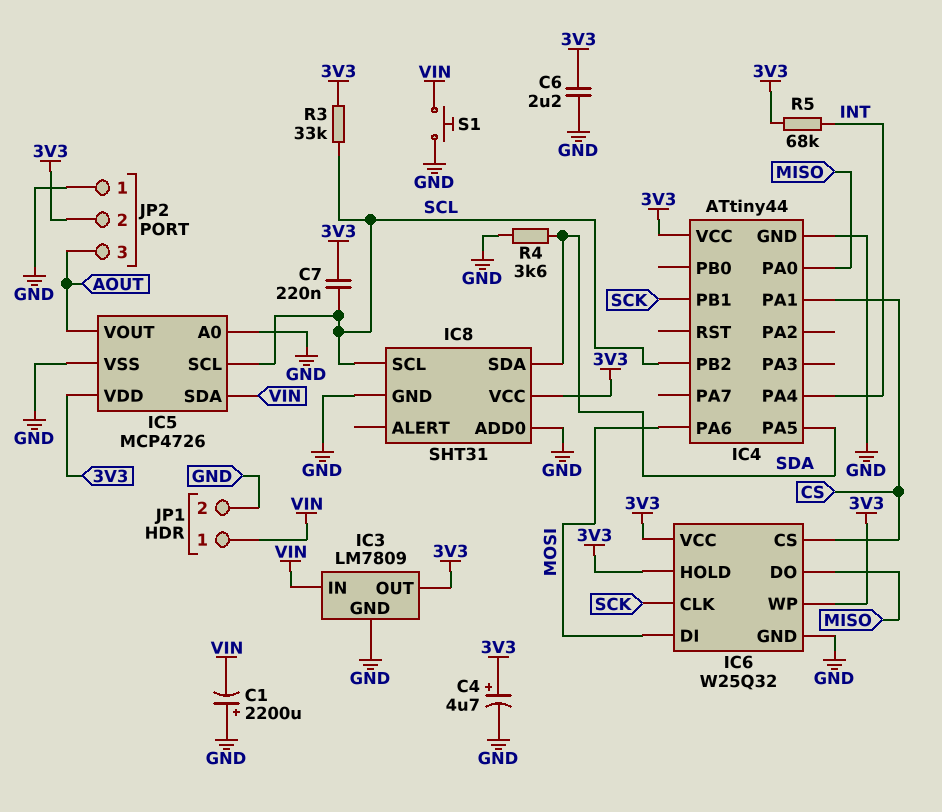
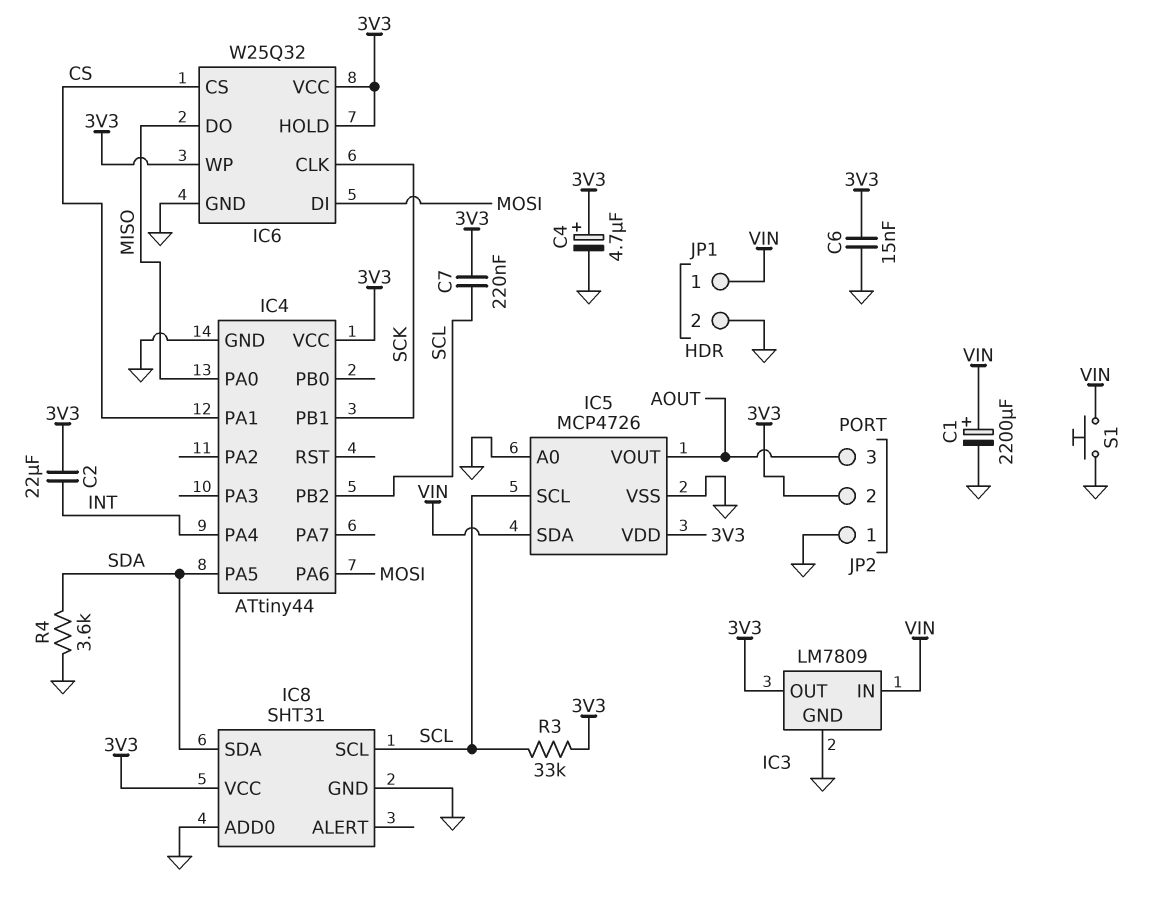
C1: 2200uF (plus GND, minus VIN) -> 2200uF (plus VIN, minus GND)
C2: none -> 22uF (3V3, INT)
C6: 2.2uF (3V3, GND) -> 15nF (3V3, GND)
R5: 68k (3V3, INT) -> none

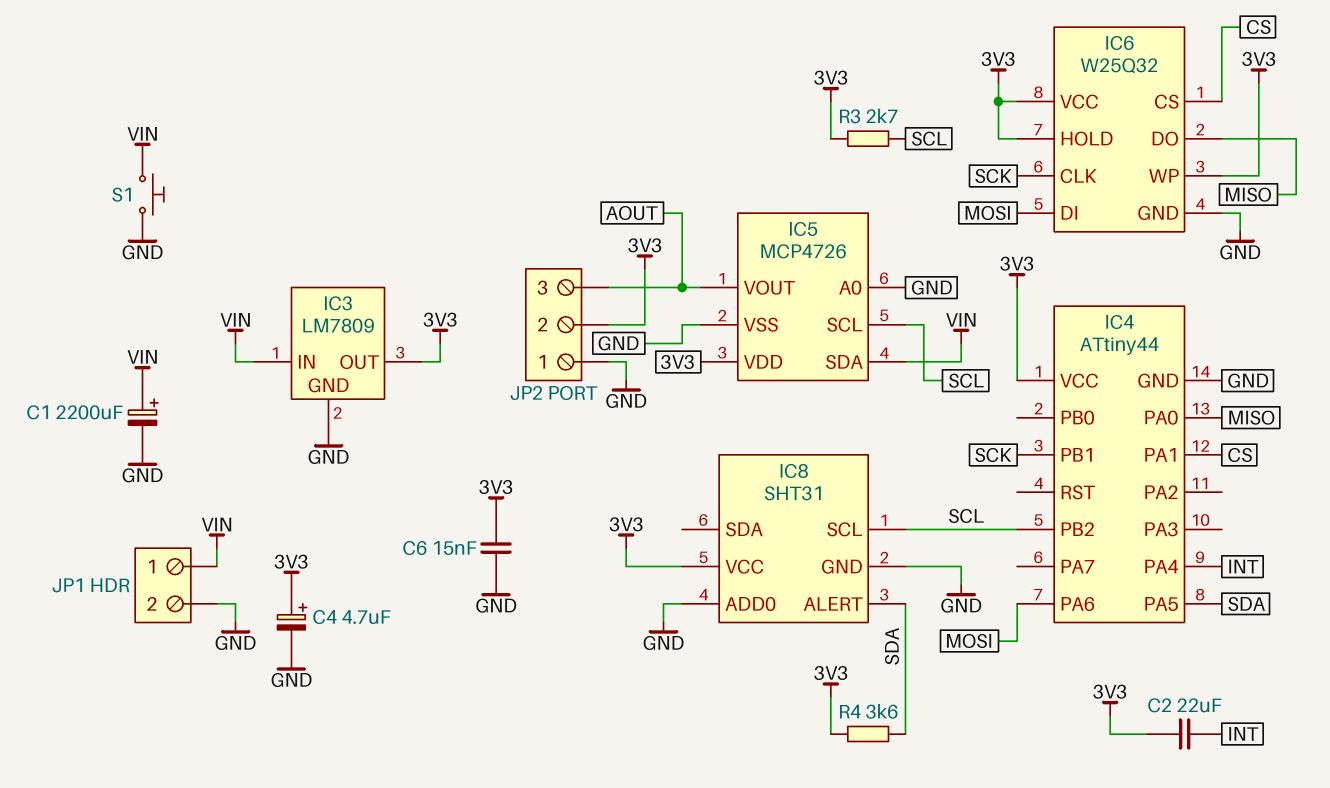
C7: 220nF (3V3, SCL) -> none
IC8 pin ALERT: none -> SDA
IC8 pin SDA: SDA -> none
R3: 33k (3V3, SCL) -> 2.7k (3V3, SCL)
R4: 3.6k (GND, SDA) -> 3.6k (3V3, SDA)

